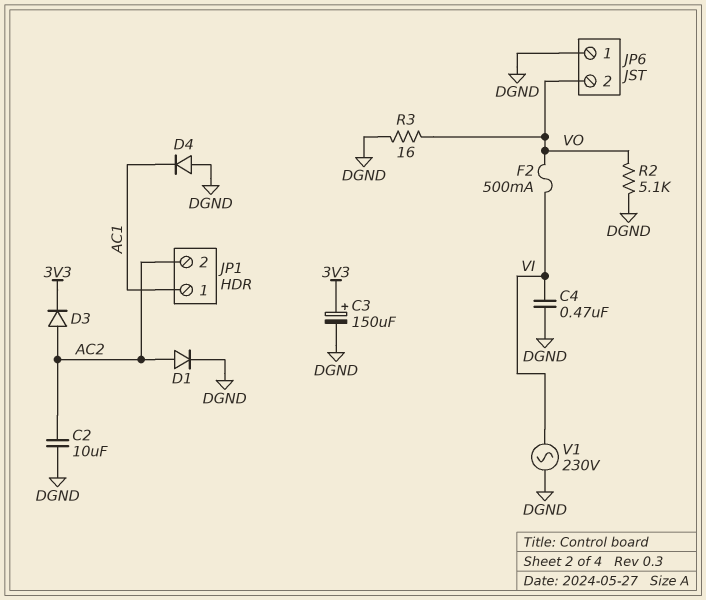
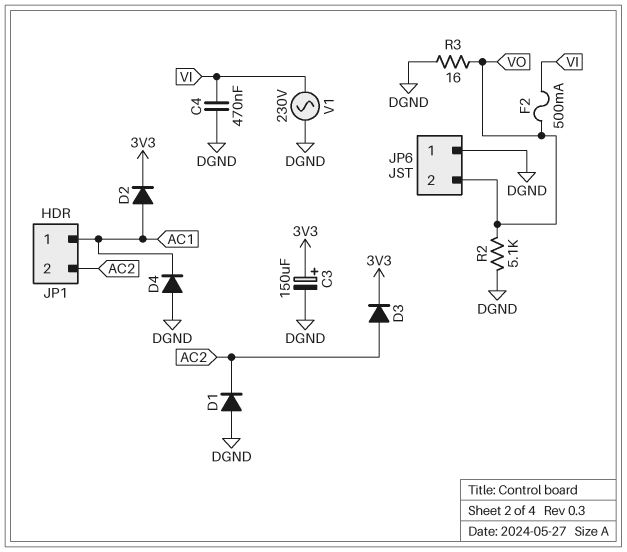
C2: 10uF (AC2, DGND) -> none
D1: diode (A AC2, K DGND) -> diode (A DGND, K AC2)
D2: none -> diode (A AC1, K 3V3)

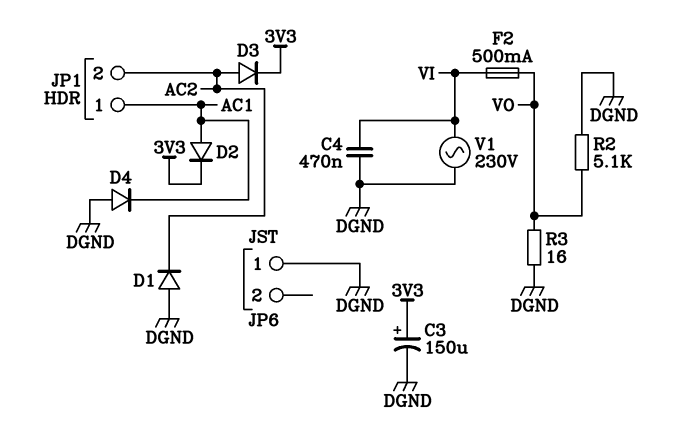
JP6 pin 2: VO -> none

